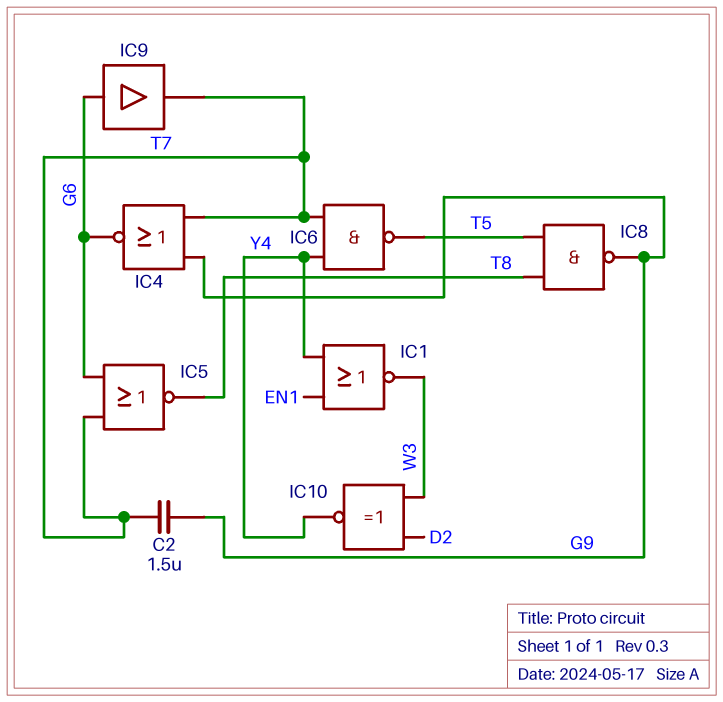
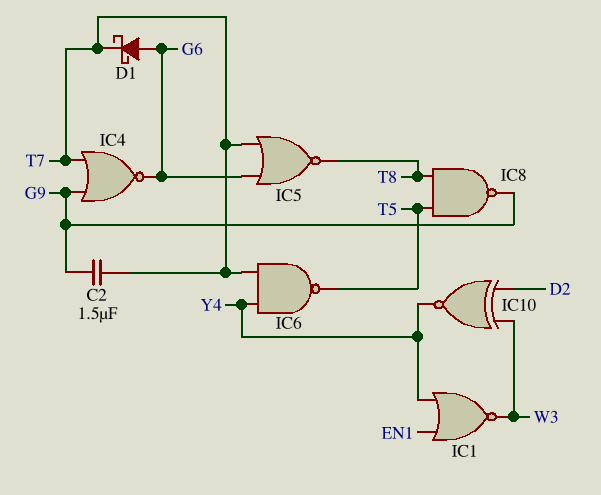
D1: none -> schottky (A G6, K T7)
IC9: buffer (in G6, out T7) -> none

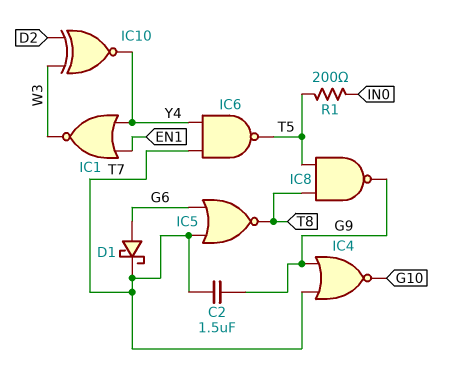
IC4: NOR (in G9, in T7, out G6) -> NOR (in G9, in T7, out G10)
R1: none -> 200 (IN0, T5)

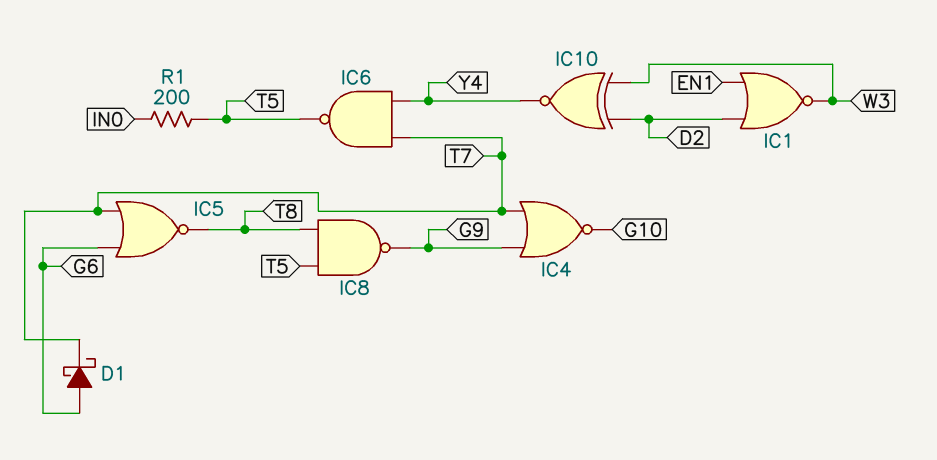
C2: 1.5uF (G9, T7) -> none
IC1: NOR (in EN1, in Y4, out W3) -> NOR (in D2, in EN1, out W3)

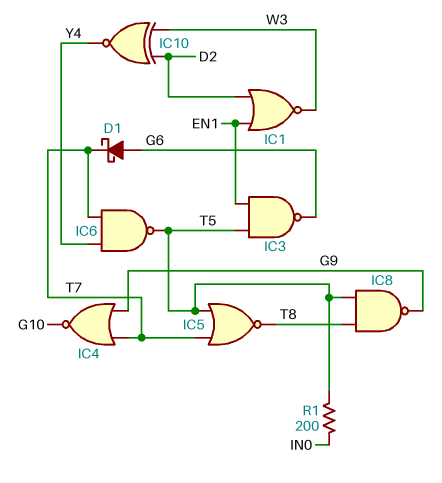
IC3: none -> NAND (in EN1, in T5, out G6)
IC5: NOR (in G6, in T7, out T8) -> NOR (in T5, in T7, out T8)

